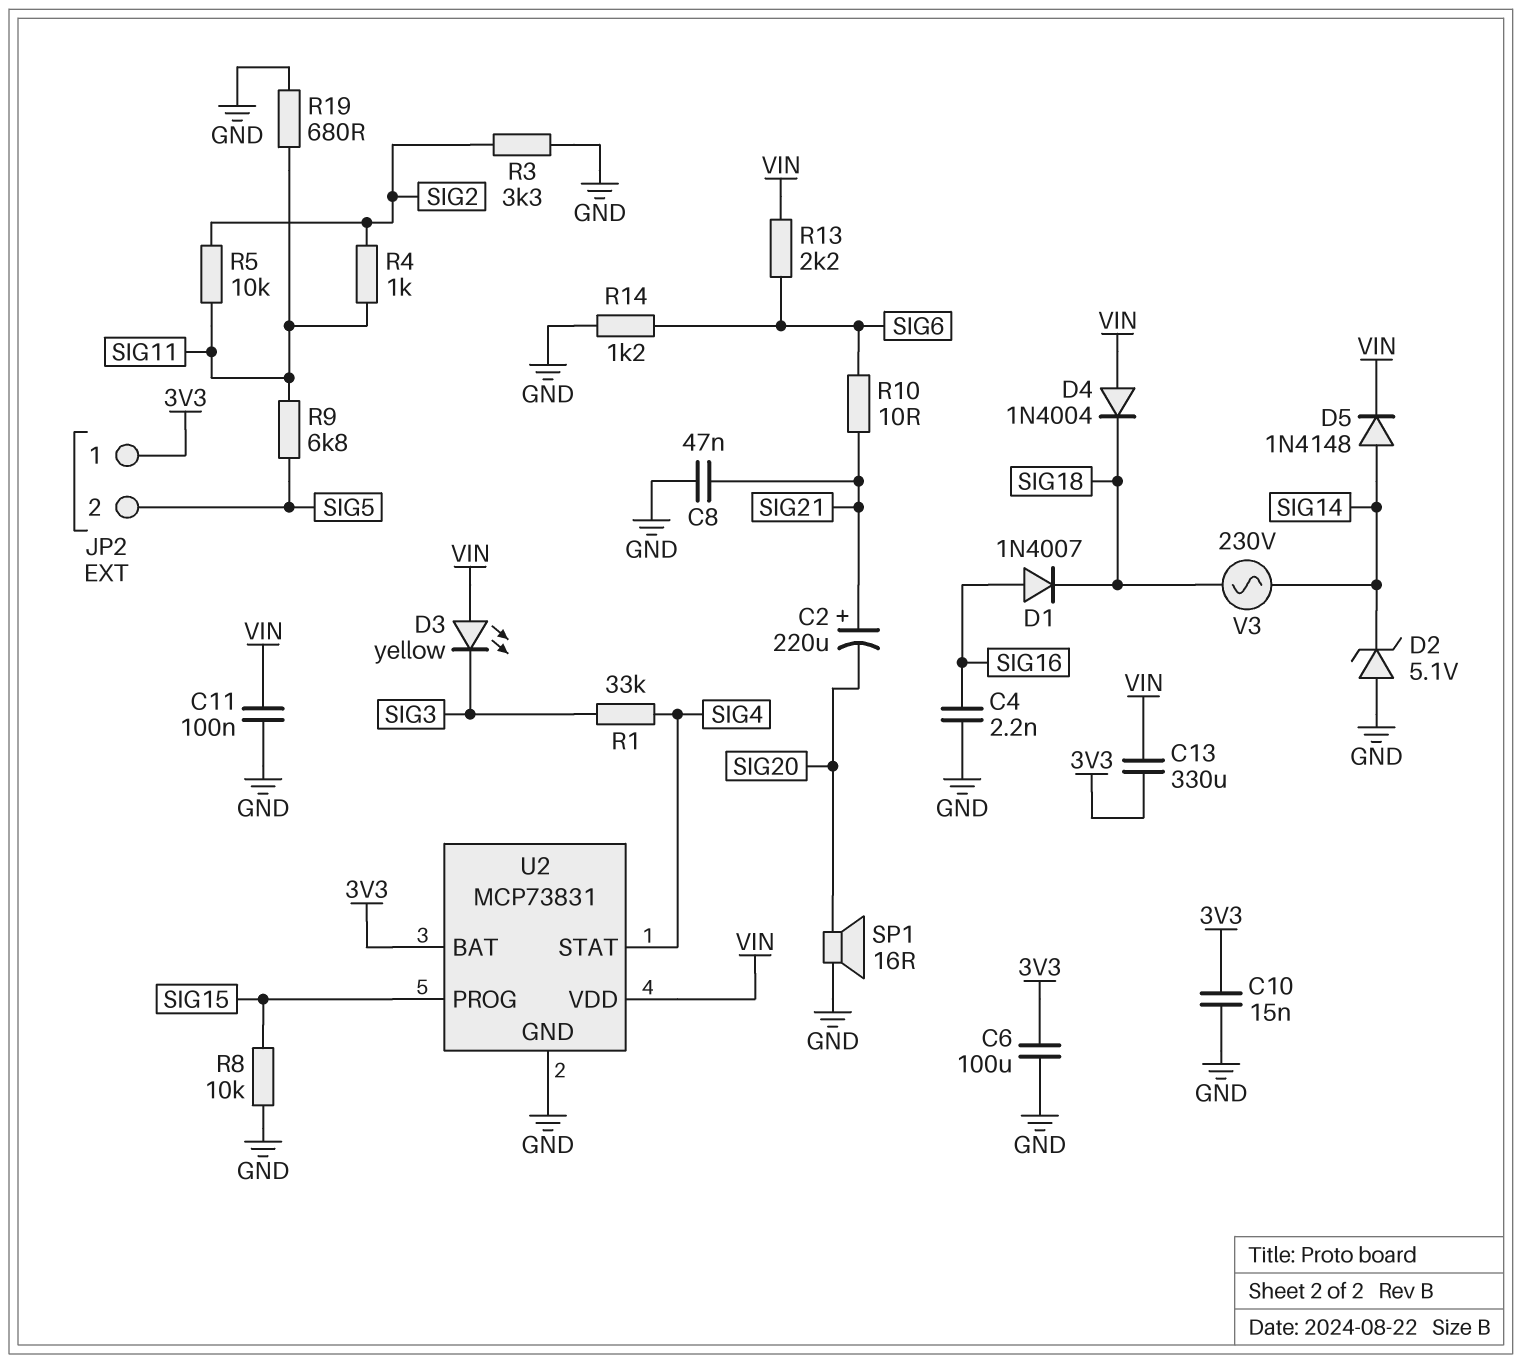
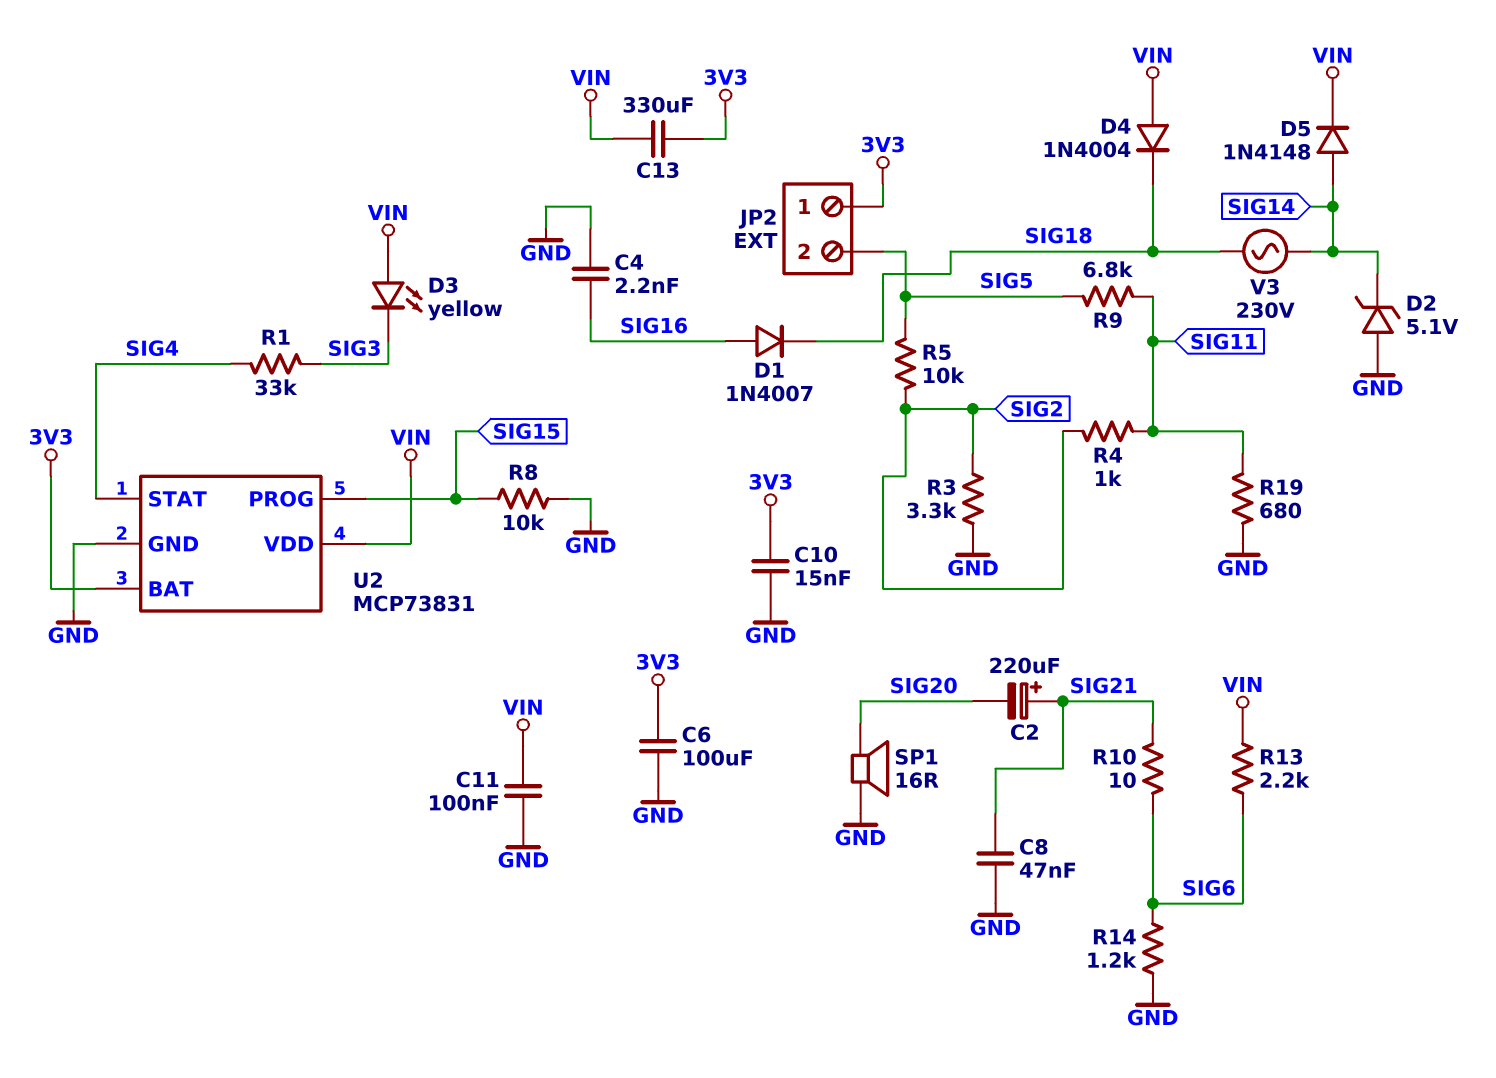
R5: 10k (SIG2, SIG11) -> 10k (SIG2, SIG5)

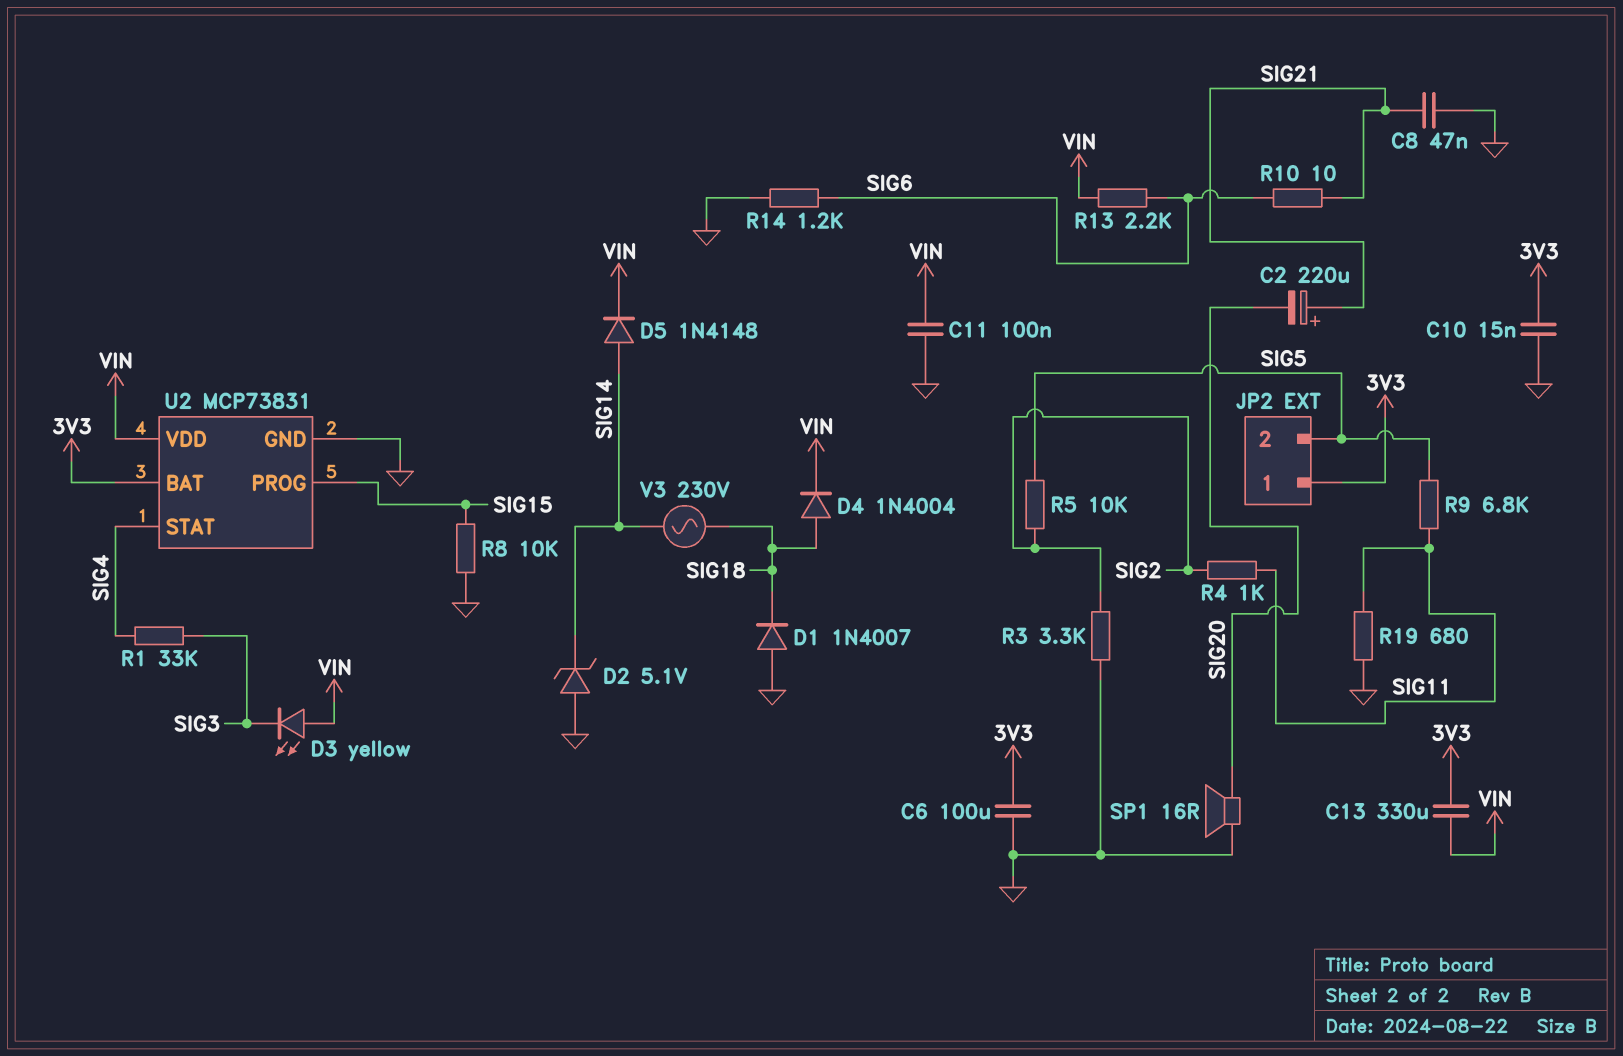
C4: 2.2nF (GND, SIG16) -> none
D1: diode 1N4007 (A SIG16, K SIG18) -> diode 1N4007 (A GND, K SIG18)
D4: diode 1N4004 (A VIN, K SIG18) -> diode 1N4004 (A SIG18, K VIN)

